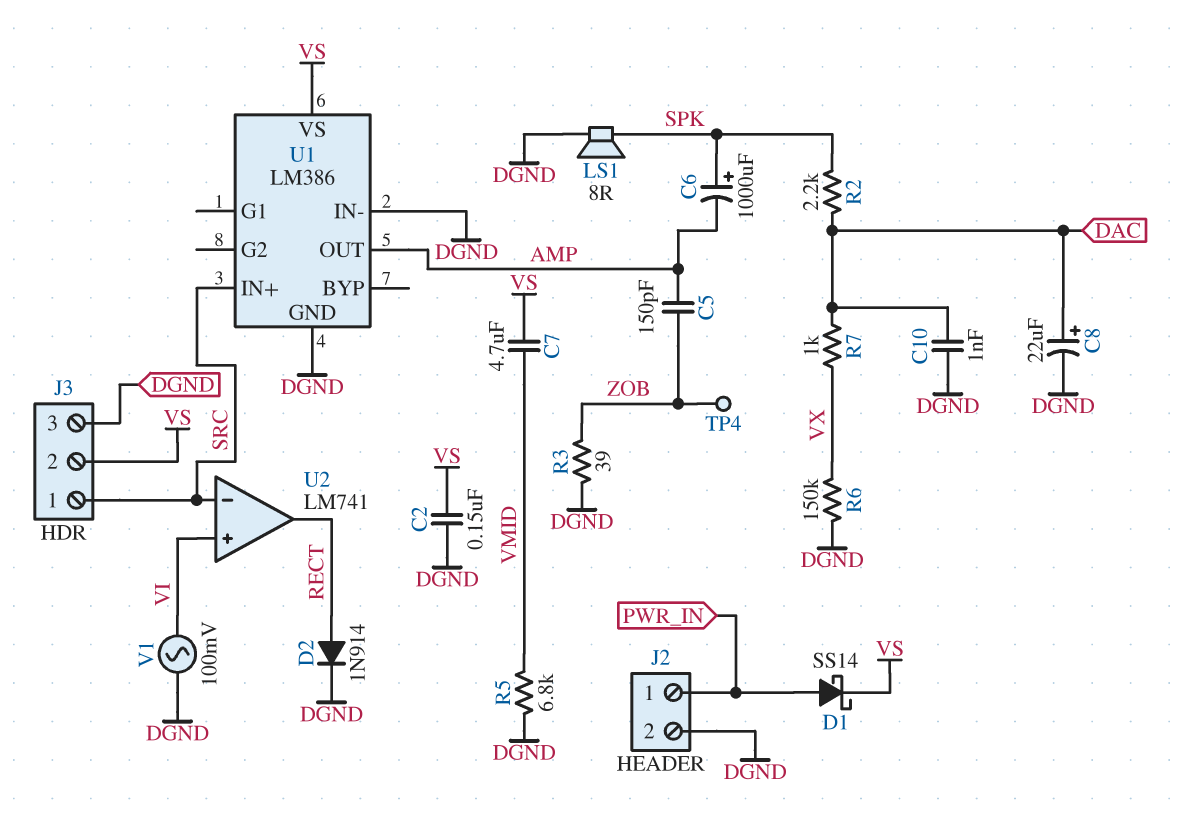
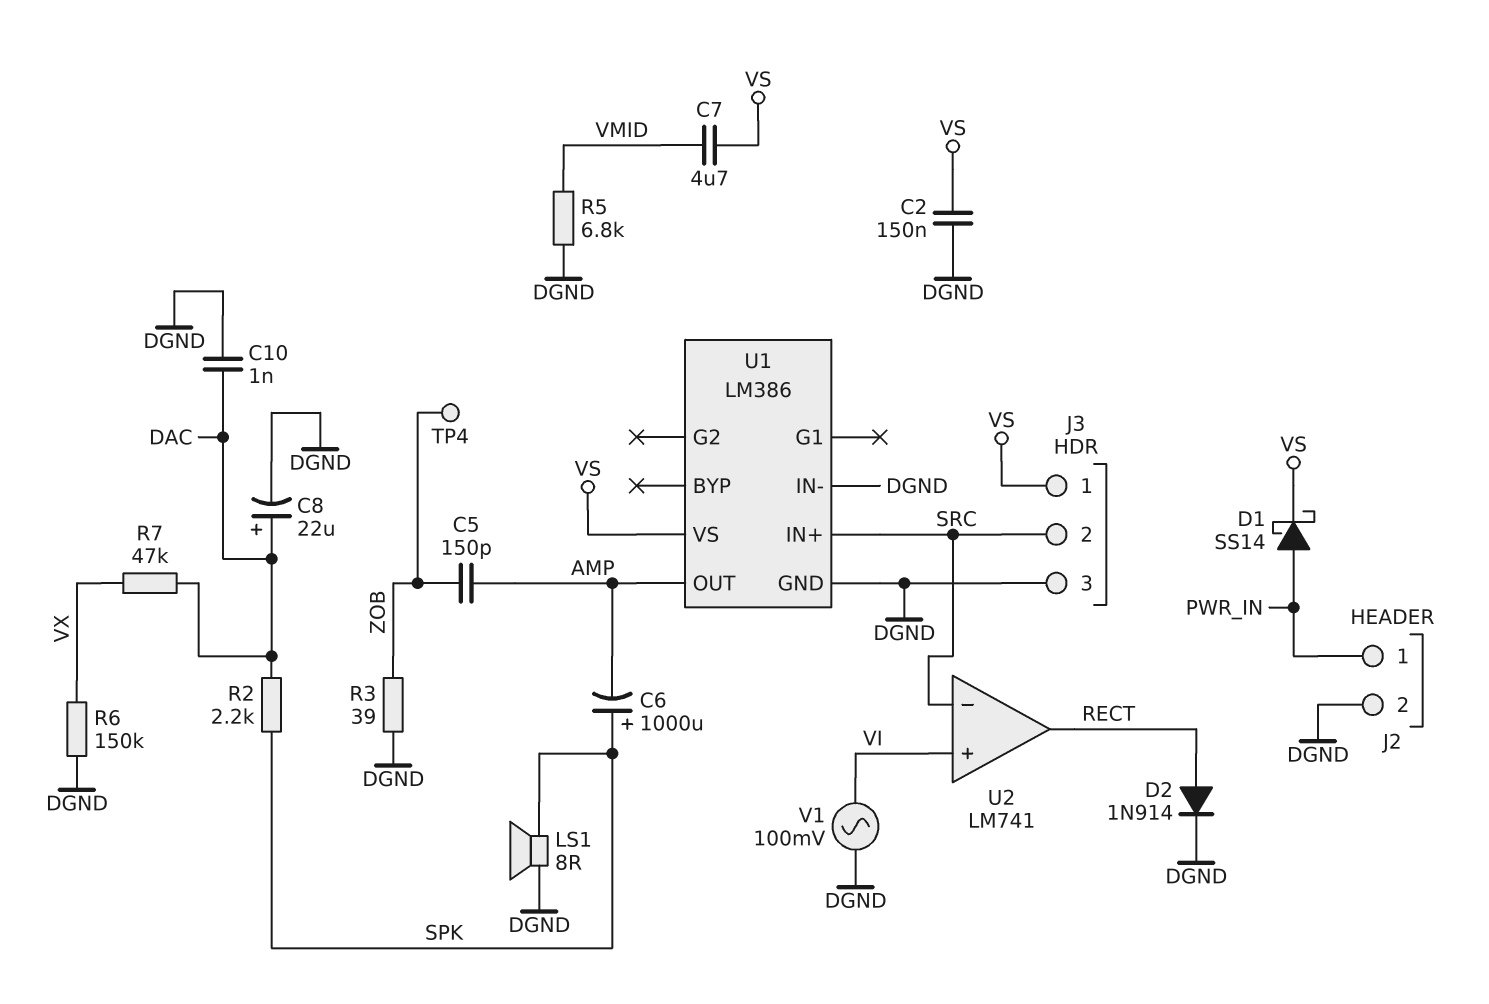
J3 pin 1: SRC -> VS
J3 pin 2: VS -> SRC
R7: 1k (DAC, VX) -> 47k (DAC, VX)

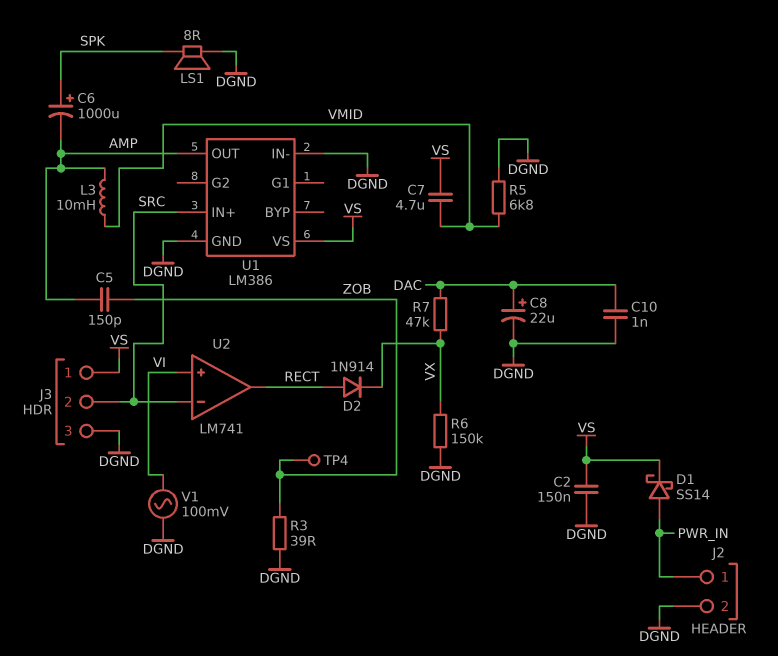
D2: diode 1N914 (A RECT, K DGND) -> diode 1N914 (A RECT, K VX)
L3: none -> 10mH (AMP, VMID)
R2: 2.2k (DAC, SPK) -> none

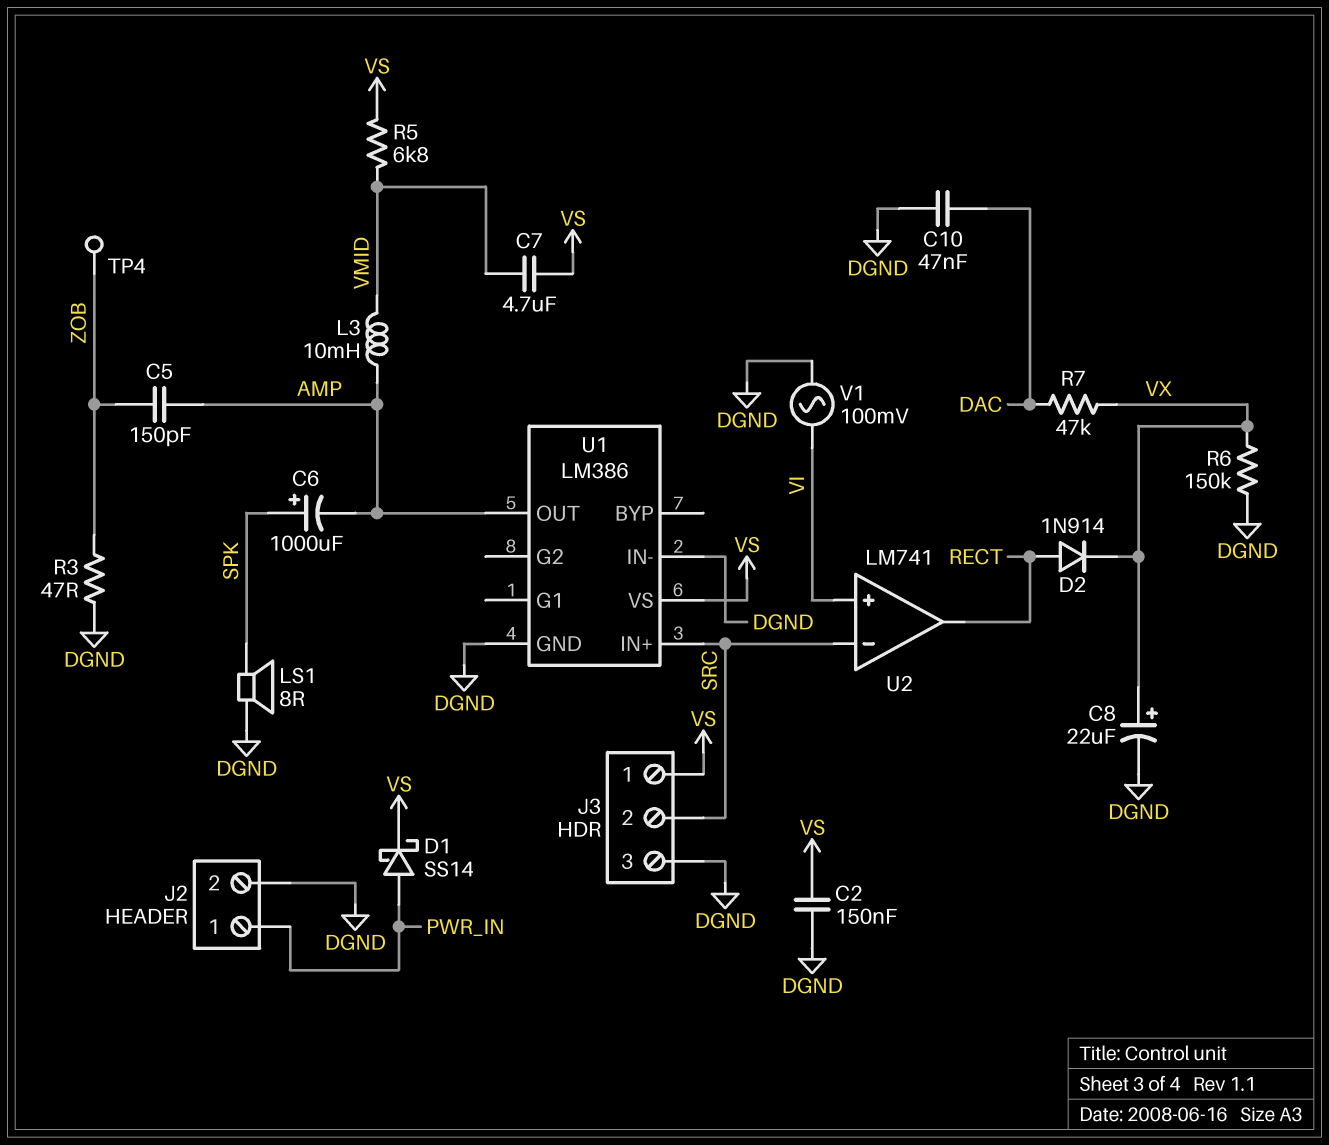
C8: 22uF (plus DAC, minus DGND) -> 22uF (plus VX, minus DGND)
C10: 1nF (DAC, DGND) -> 47nF (DAC, DGND)
R3: 39 (DGND, ZOB) -> 47 (DGND, ZOB)
R5: 6.8k (DGND, VMID) -> 6.8k (VMID, VS)

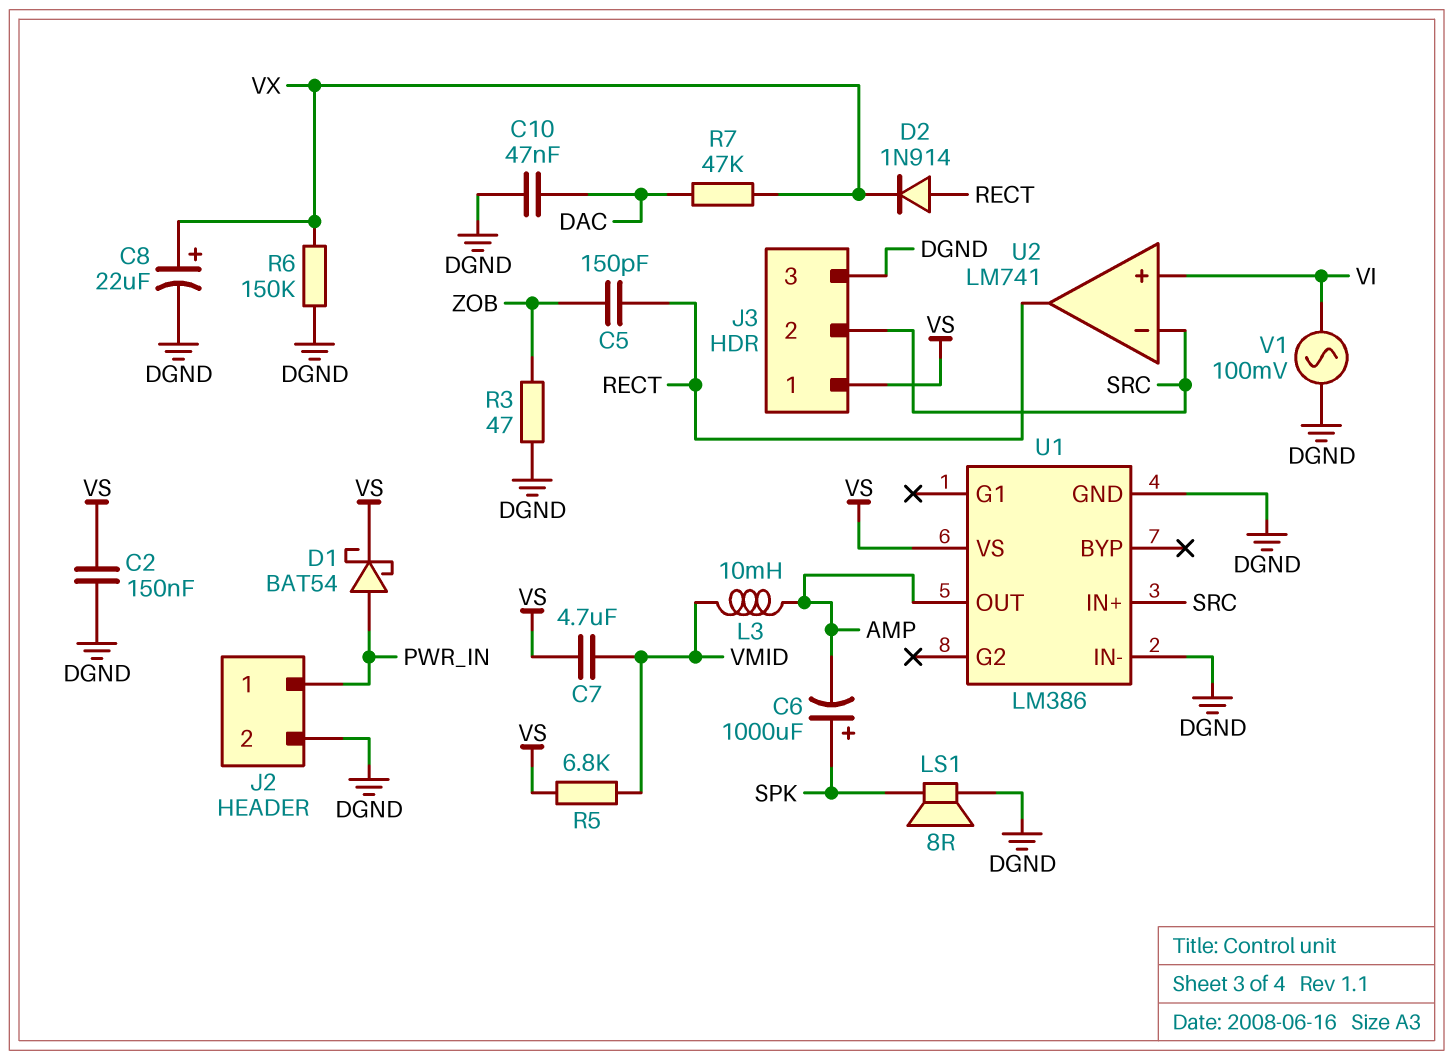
C5: 150pF (AMP, ZOB) -> 150pF (RECT, ZOB)
D1: schottky SS14 (A PWR_IN, K VS) -> schottky BAT54 (A PWR_IN, K VS)
TP4: test point (ZOB) -> none

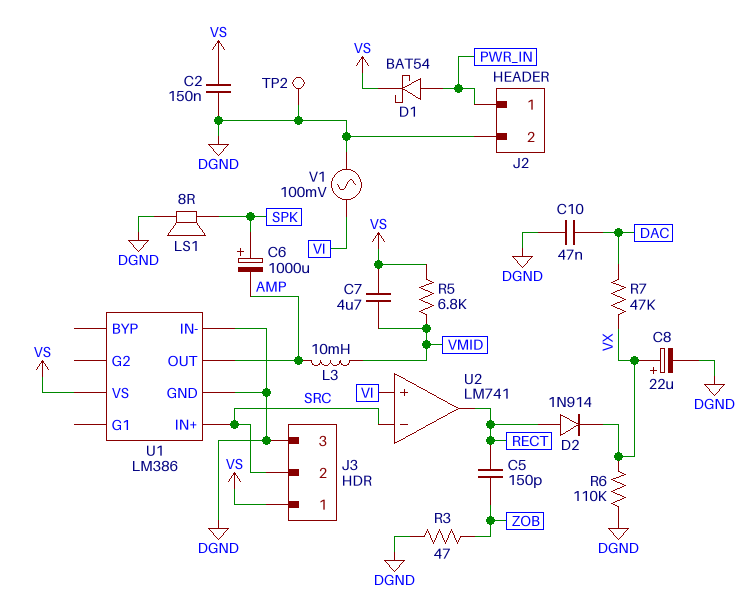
R6: 150k (DGND, VX) -> 110k (DGND, VX)
TP2: none -> test point (DGND)

